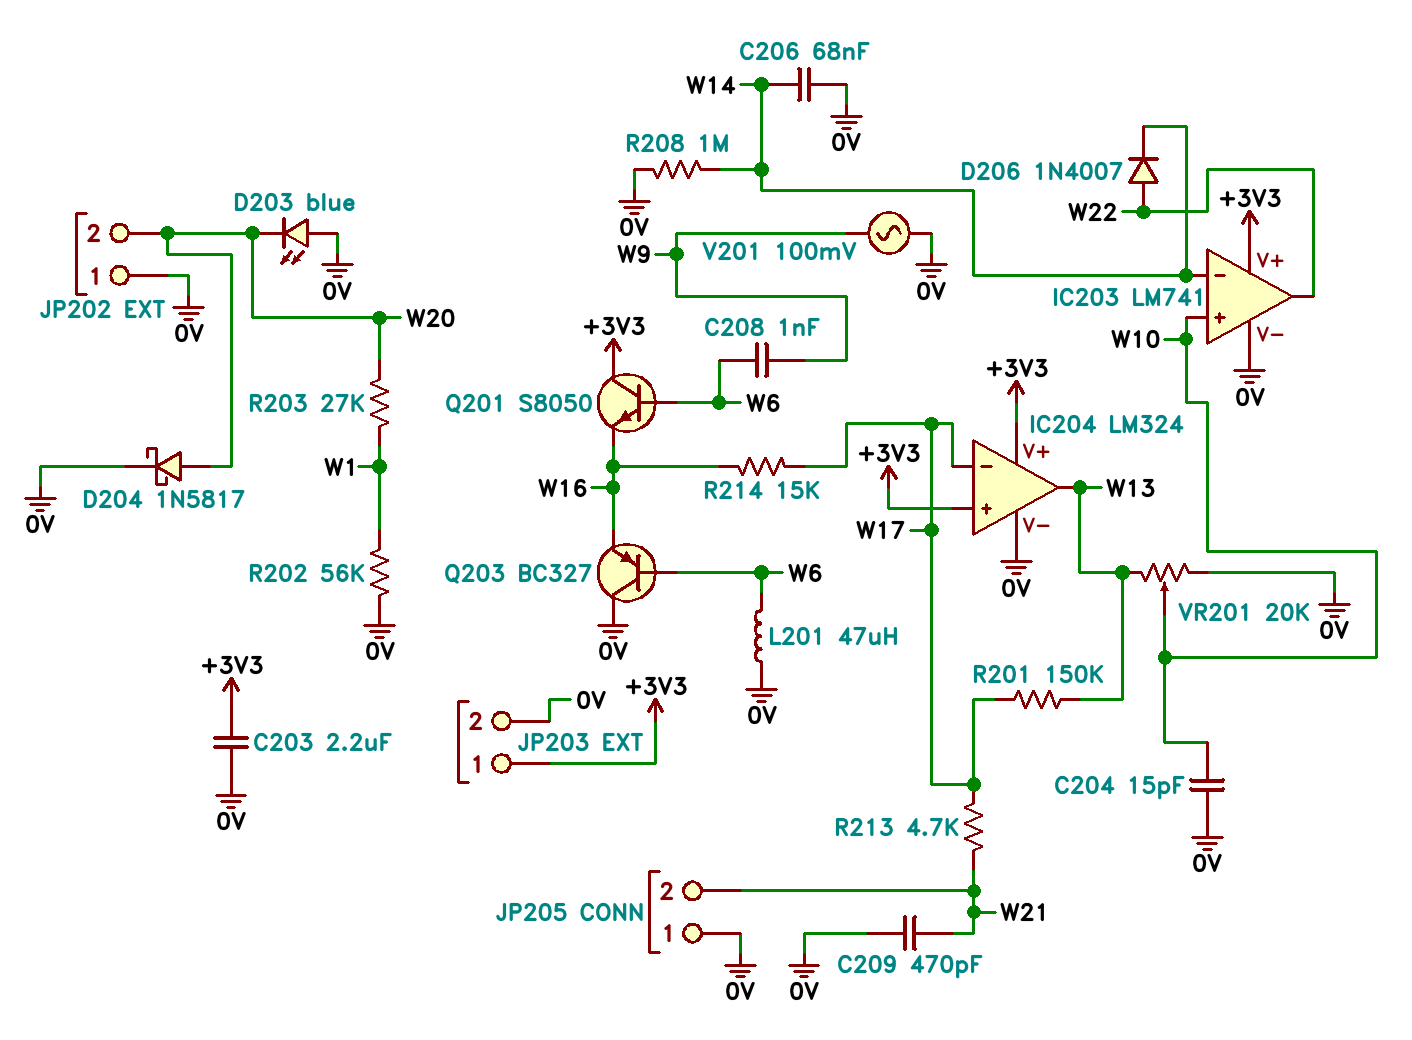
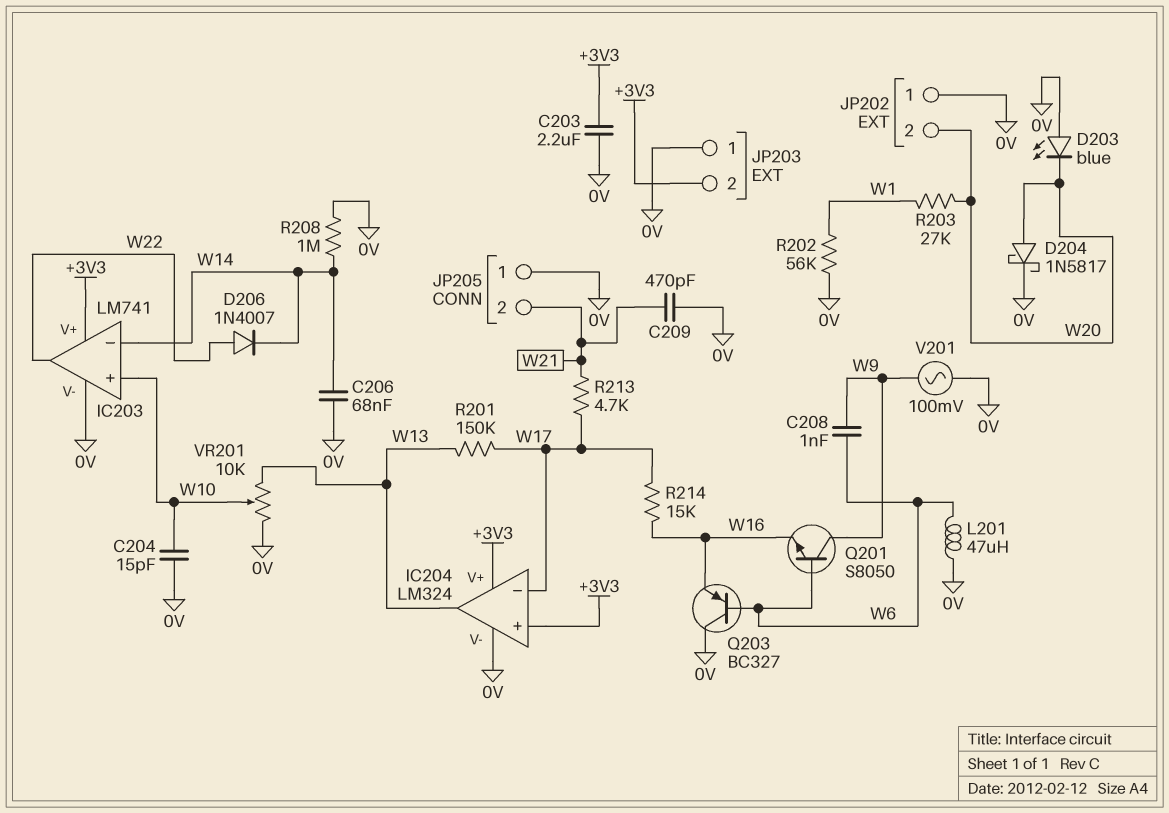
JP203 pin 1: +3V3 -> 0V
JP203 pin 2: 0V -> +3V3
Q201: NPN S8050 (B W6, C +3V3, E W16) -> NPN S8050 (B W6, C W9, E W16)
VR201: 20k (0V, W13, wiper W10) -> 10k (0V, W13, wiper W10)

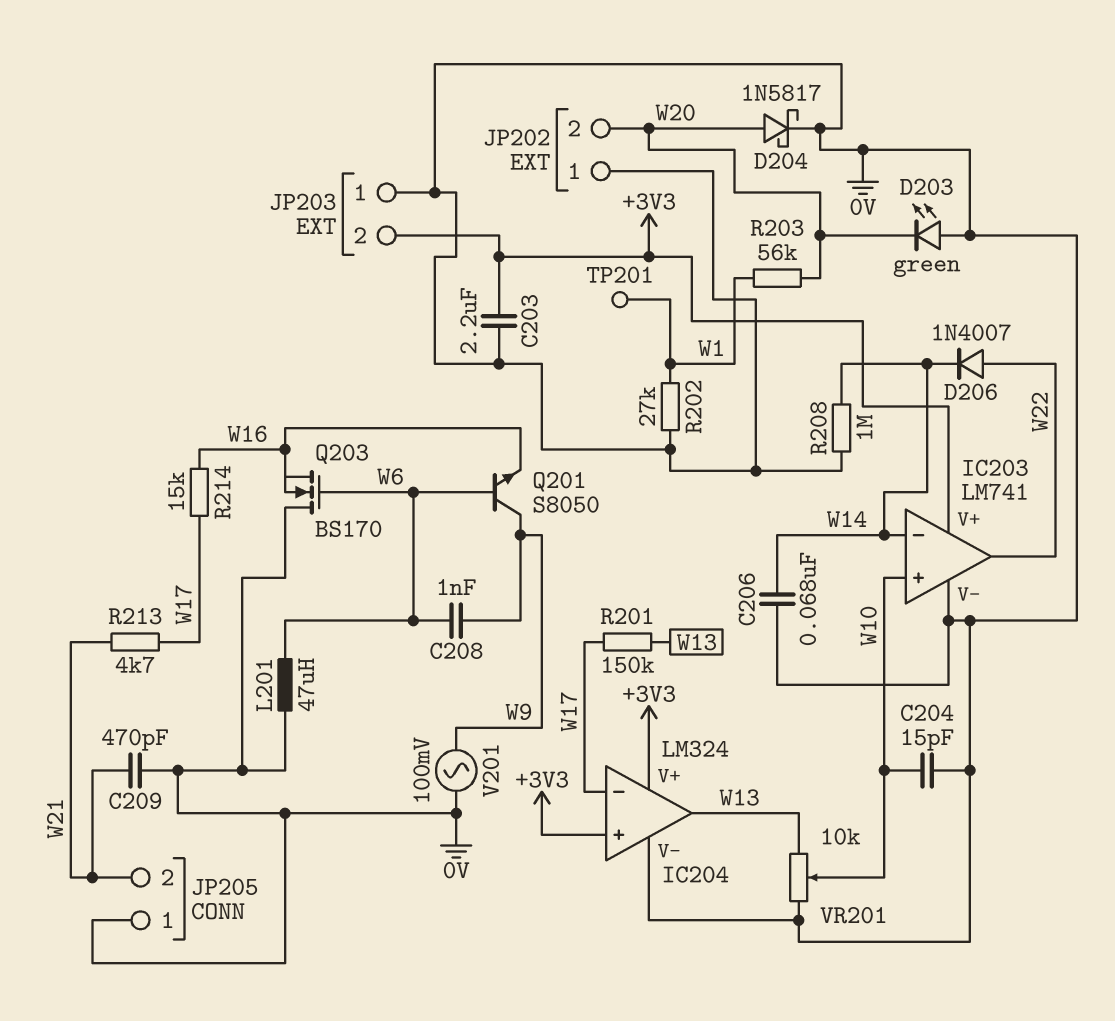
D203: LED blue (A 0V, K W20) -> LED green (A 0V, K W20)
Q203: PNP BC327 (B W6, C 0V, E W16) -> NMOS BS170 (G W6, D 0V, S W16)
R202: 56k (0V, W1) -> 27k (0V, W1)
R203: 27k (W1, W20) -> 56k (W1, W20)
TP201: none -> test point (W1)

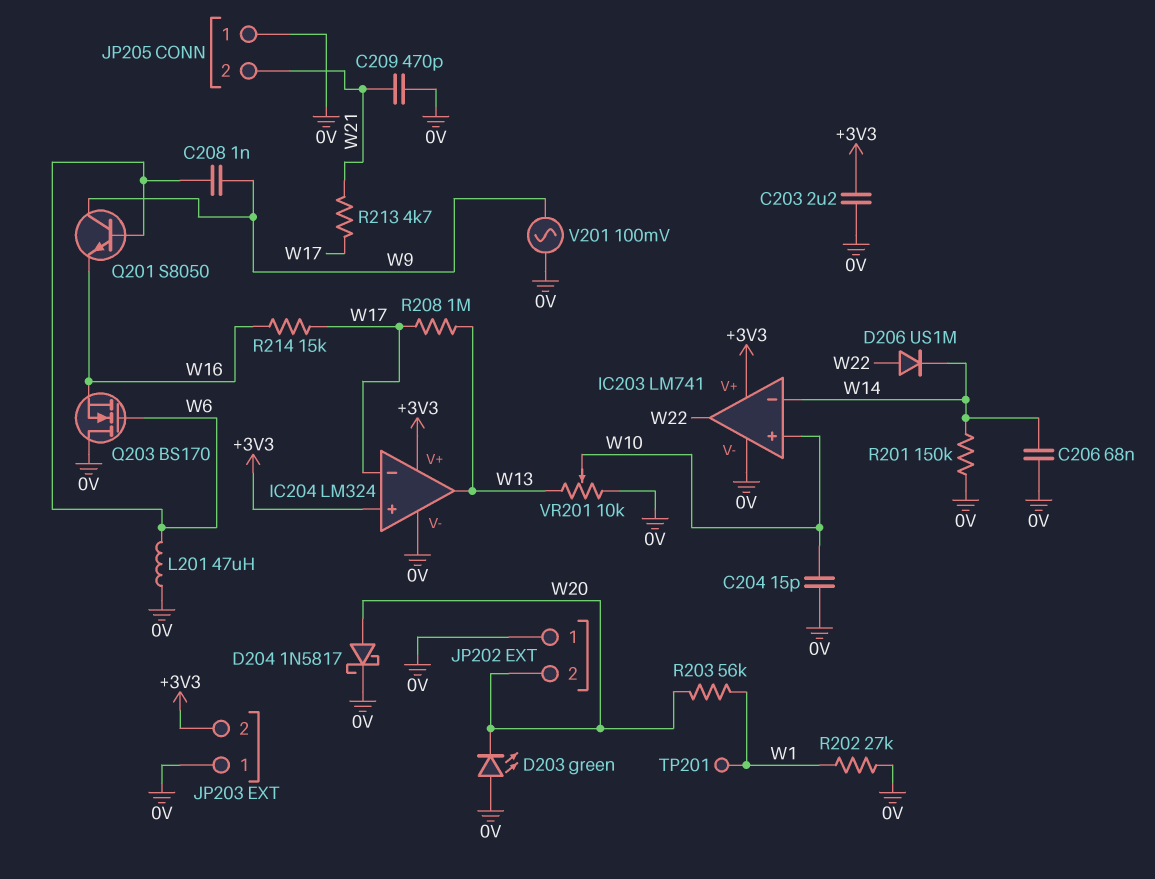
D206: diode 1N4007 (A W22, K W14) -> diode US1M (A W22, K W14)
R201: 150k (W13, W17) -> 150k (0V, W14)
R208: 1M (0V, W14) -> 1M (W13, W17)

